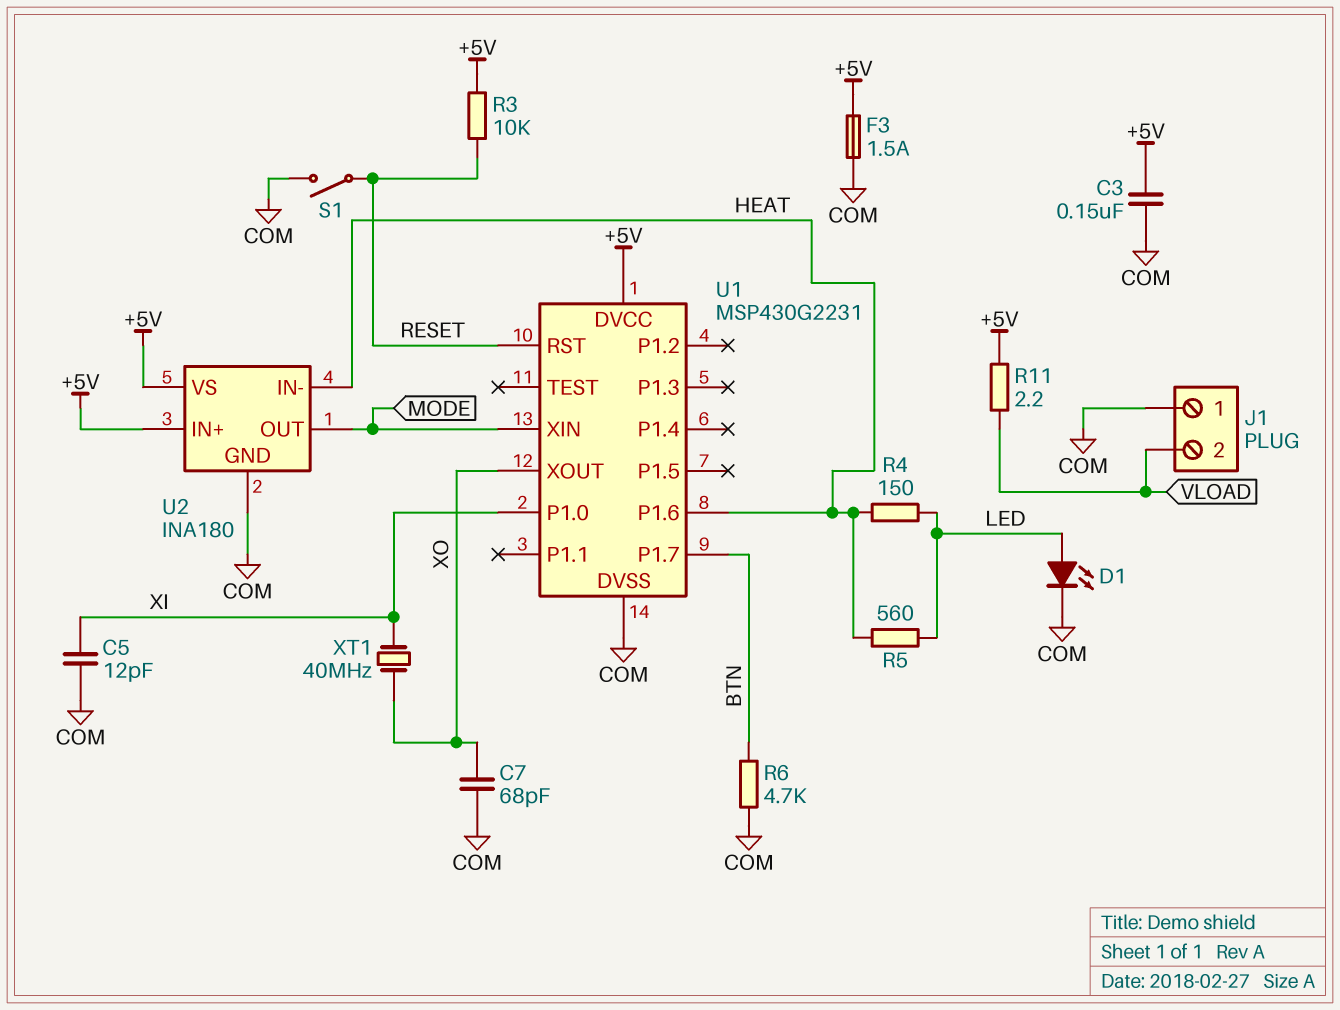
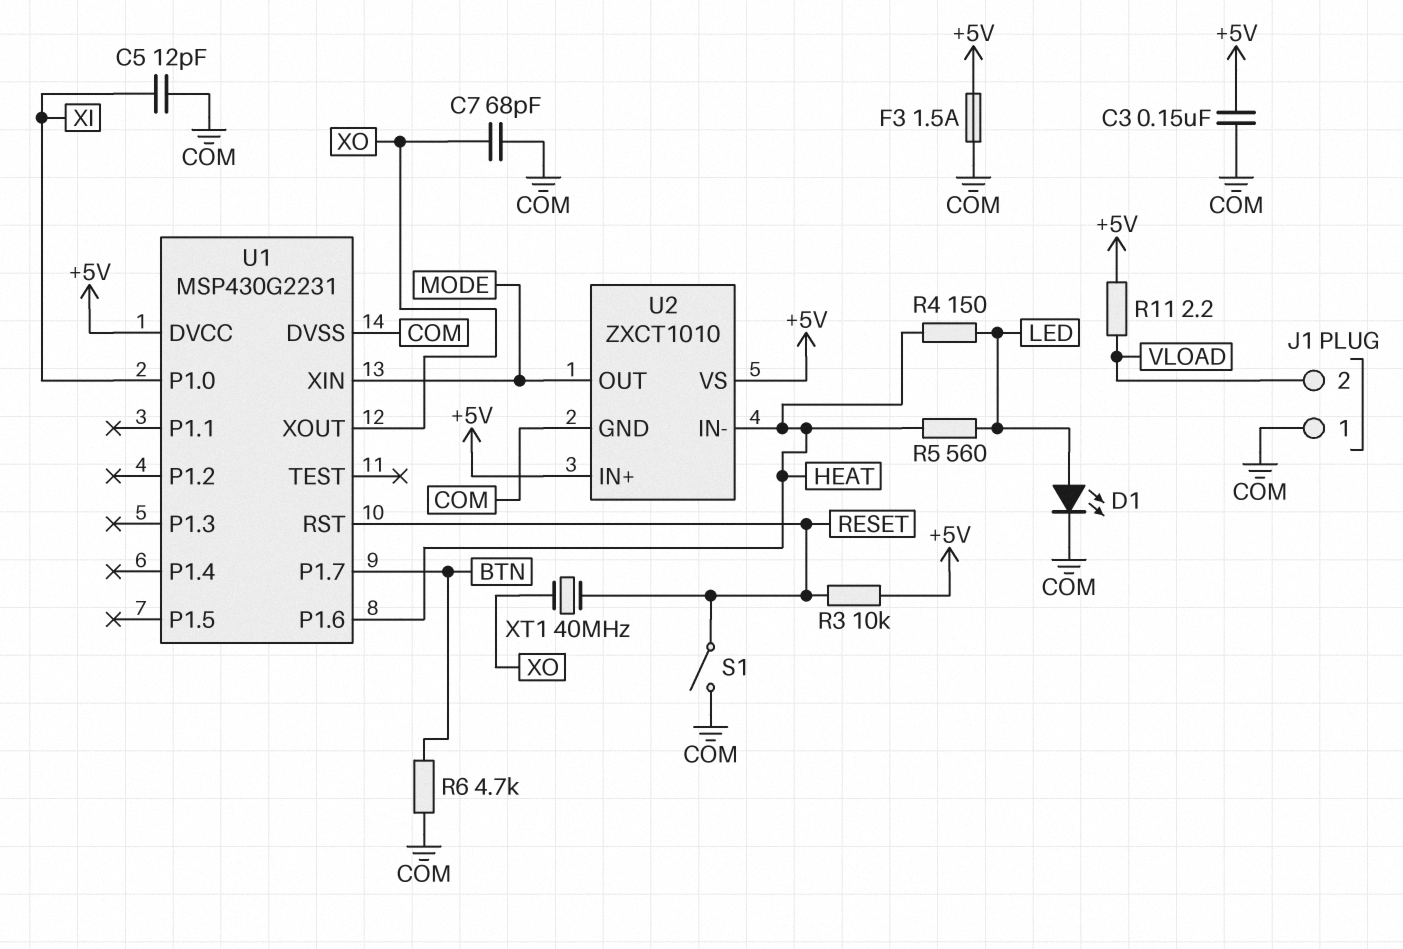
U2: INA180 -> ZXCT1010
XT1: 40MHz (XI, XO) -> 40MHz (RESET, XO)

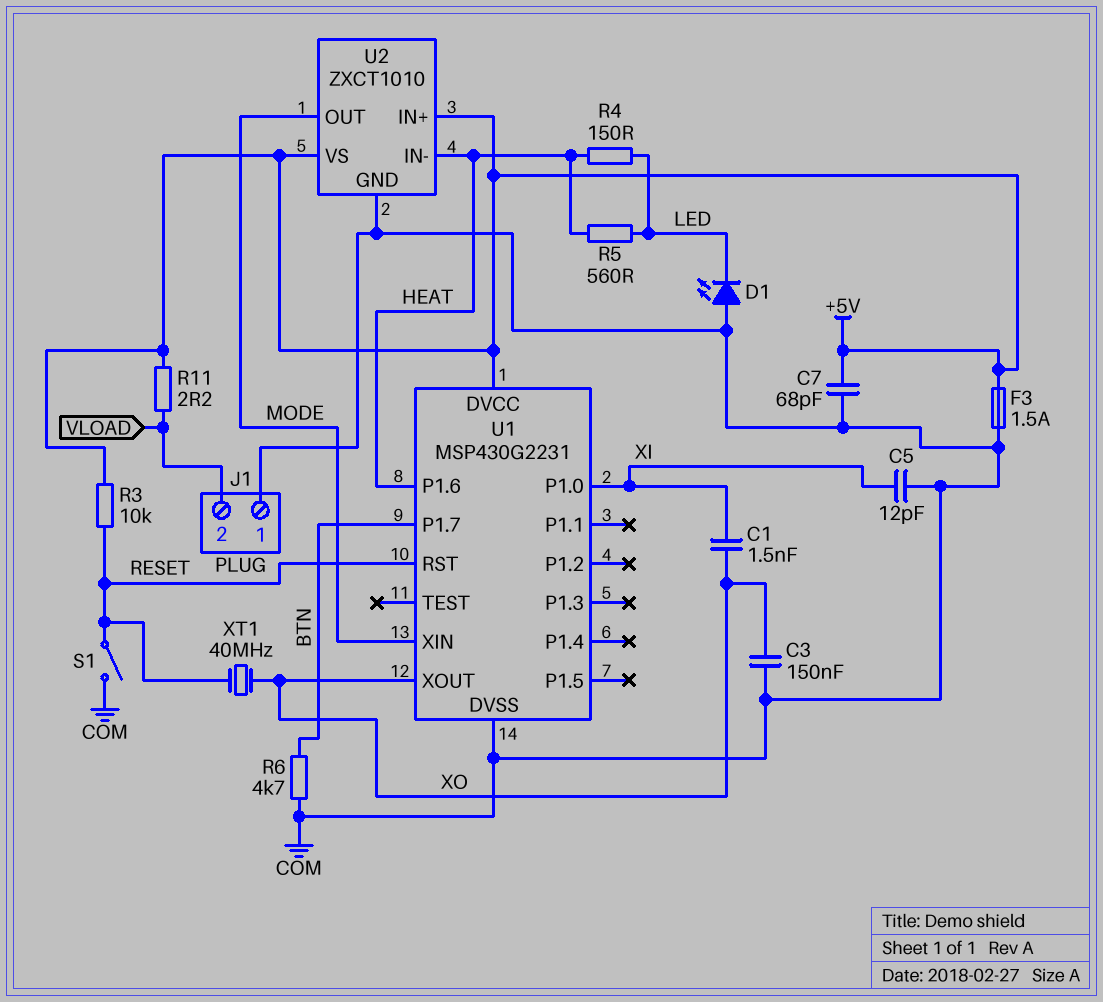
C1: none -> 1.5nF (XI, XO)
C3: 150nF (+5V, COM) -> 150nF (COM, XO)
C7: 68pF (COM, XO) -> 68pF (+5V, COM)
D1: LED (A LED, K COM) -> LED (A COM, K LED)

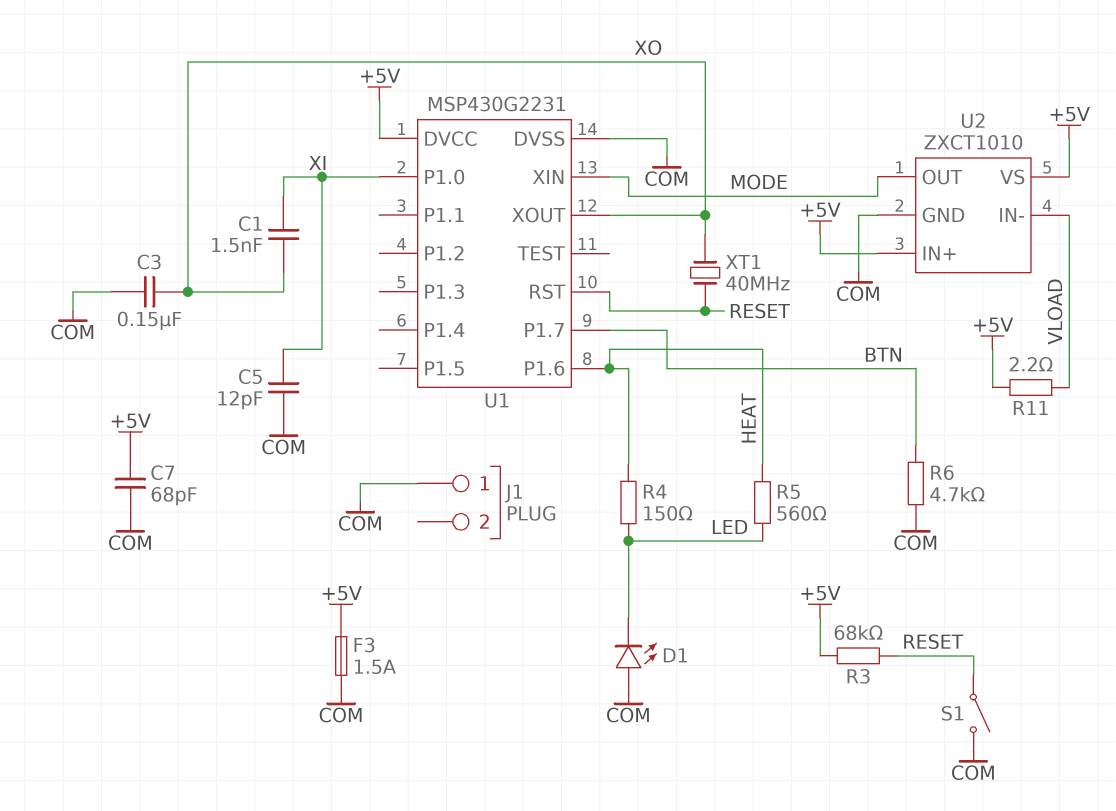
J1 pin 2: VLOAD -> none
R3: 10k (+5V, RESET) -> 68k (+5V, RESET)
U2 pin IN-: HEAT -> VLOAD

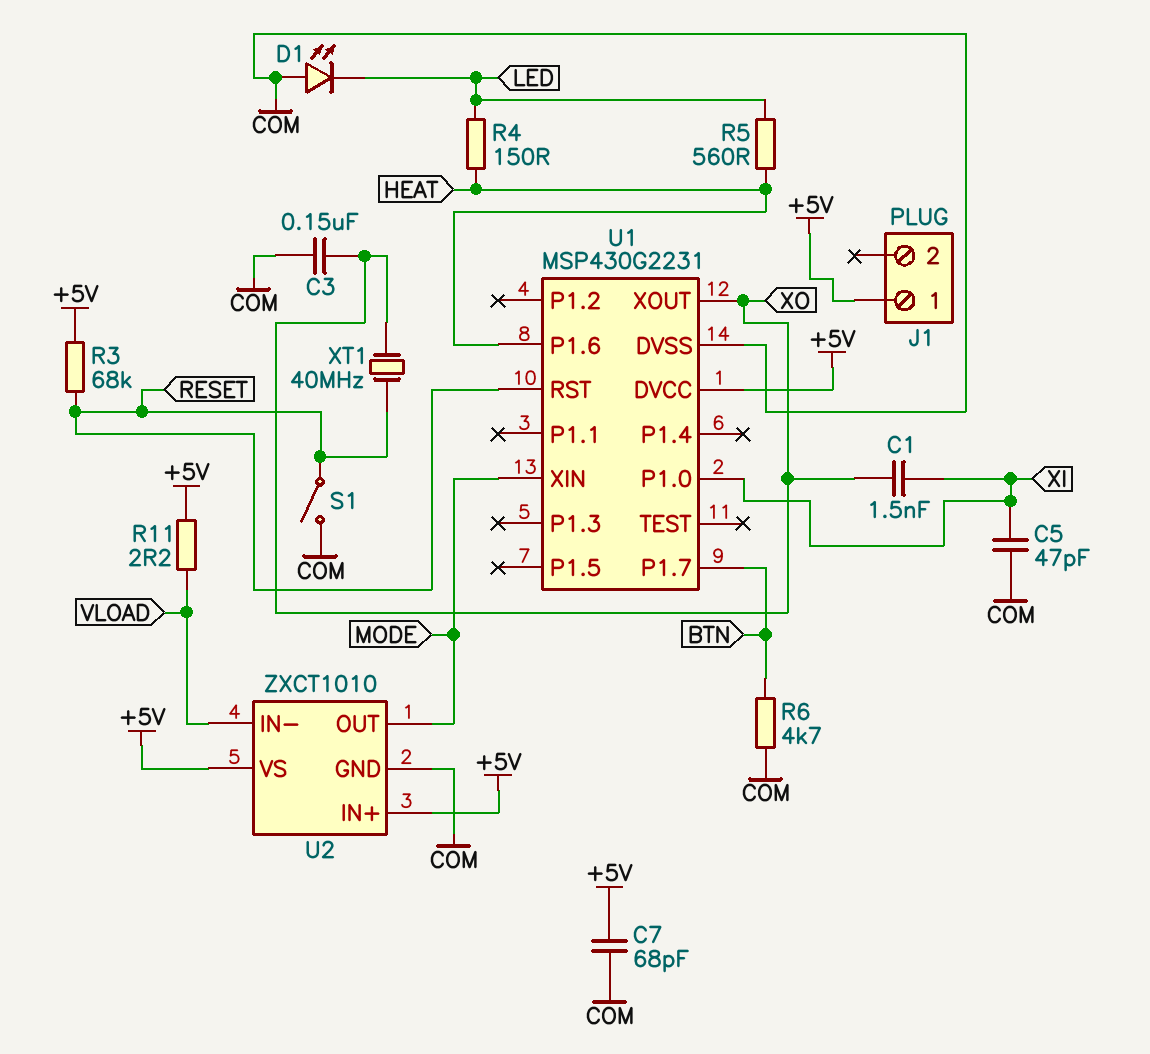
C5: 12pF (COM, XI) -> 47pF (COM, XI)
F3: 1.5A (+5V, COM) -> none
J1 pin 1: COM -> +5V

